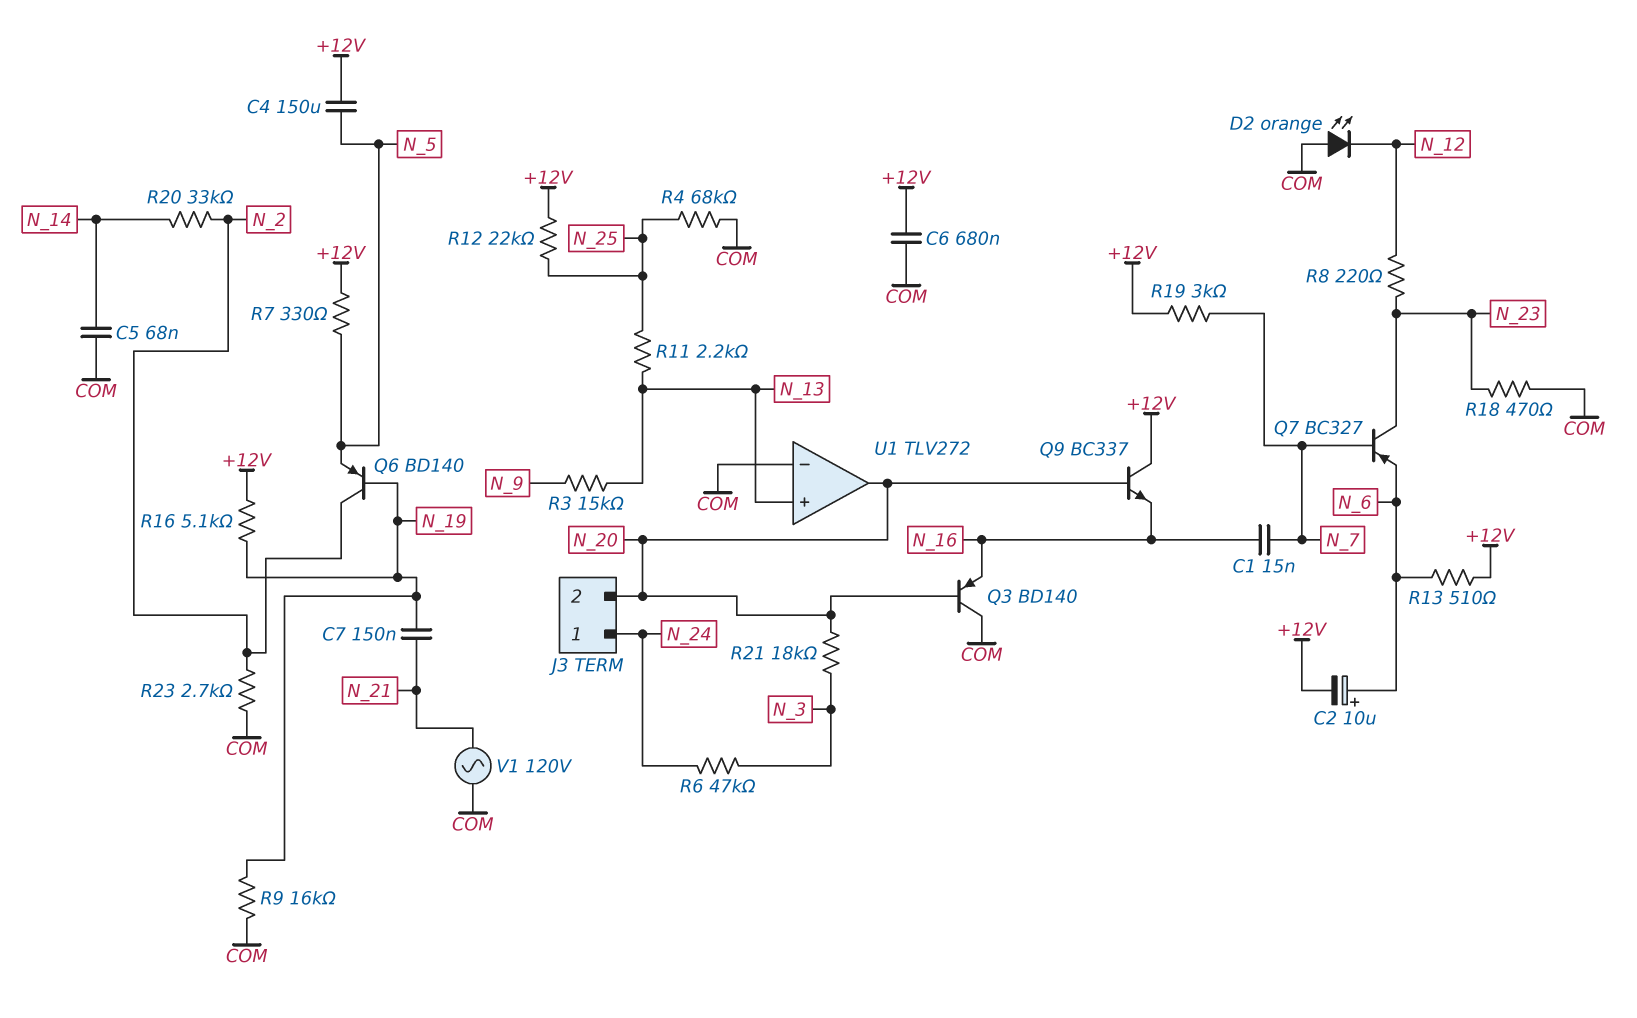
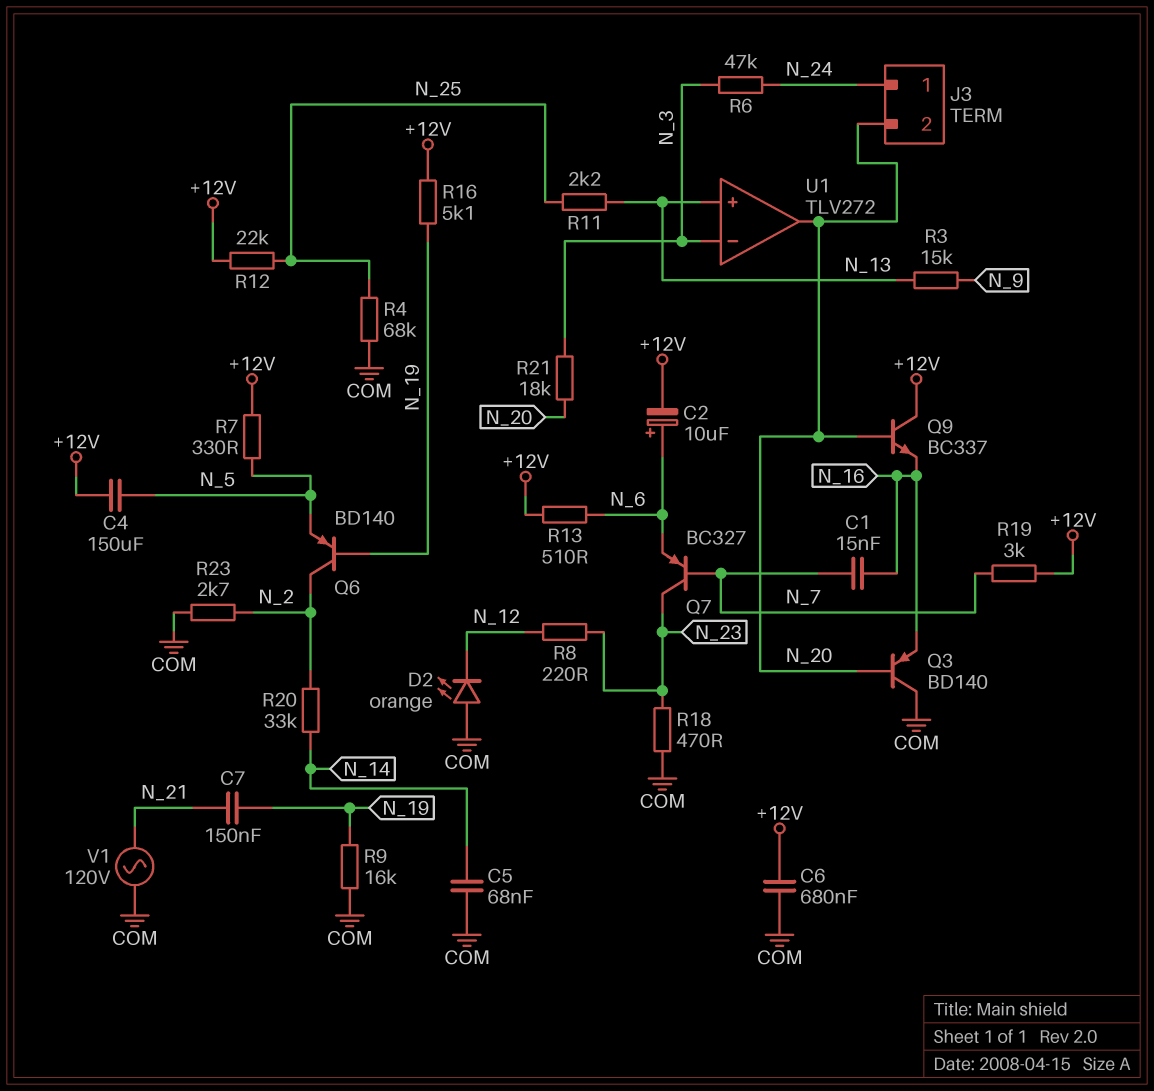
U1 pin in-: COM -> N_3

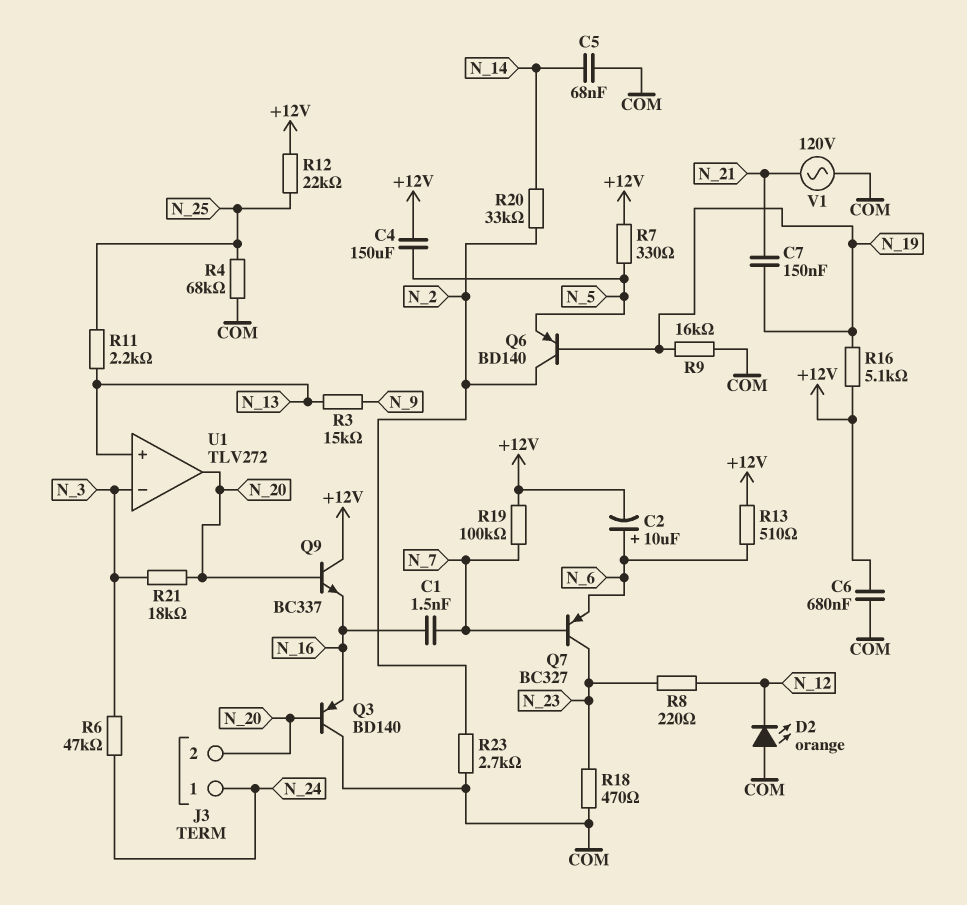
C1: 15nF (N_7, N_16) -> 1.5nF (N_7, N_16)
R19: 3k (+12V, N_7) -> 100k (+12V, N_7)

